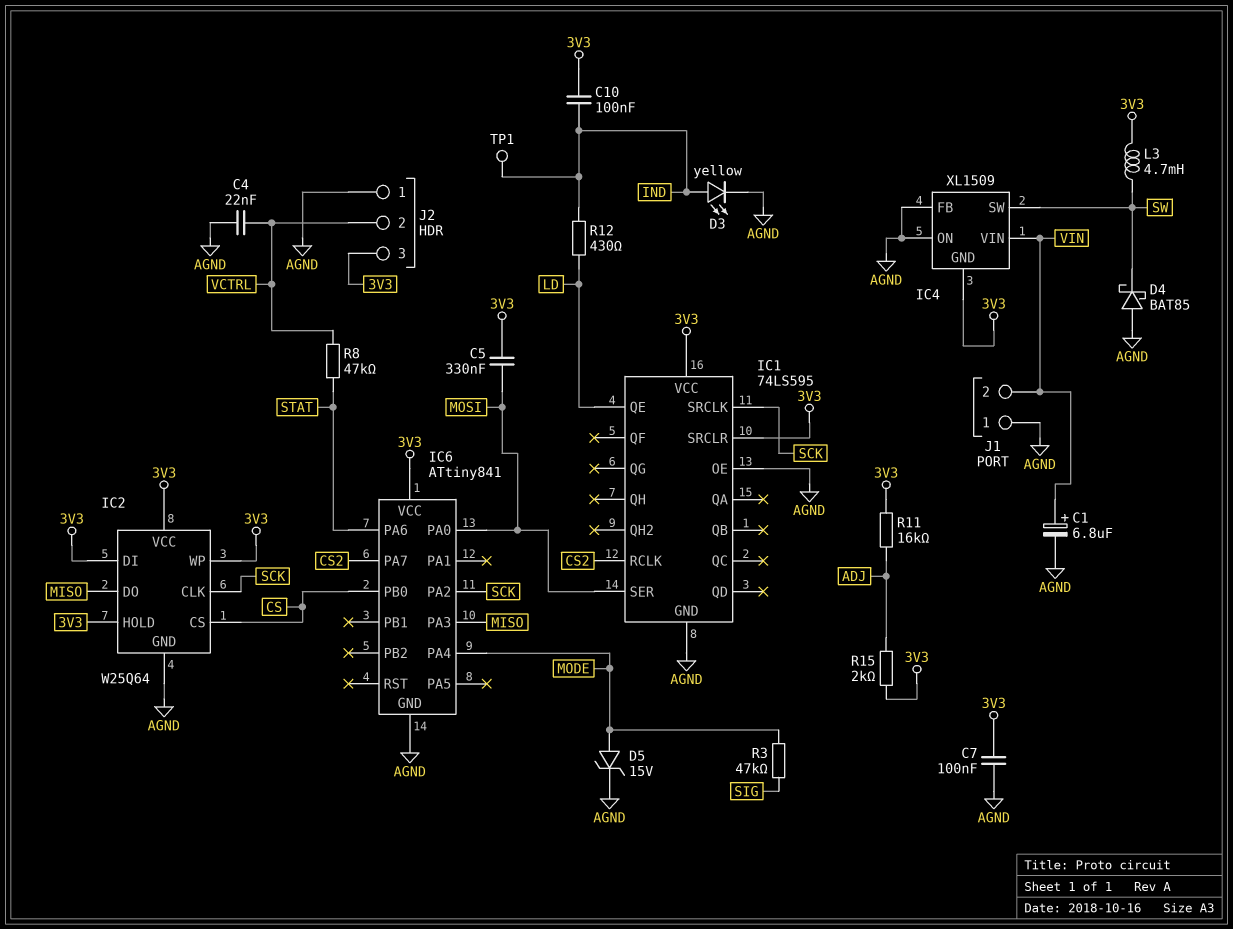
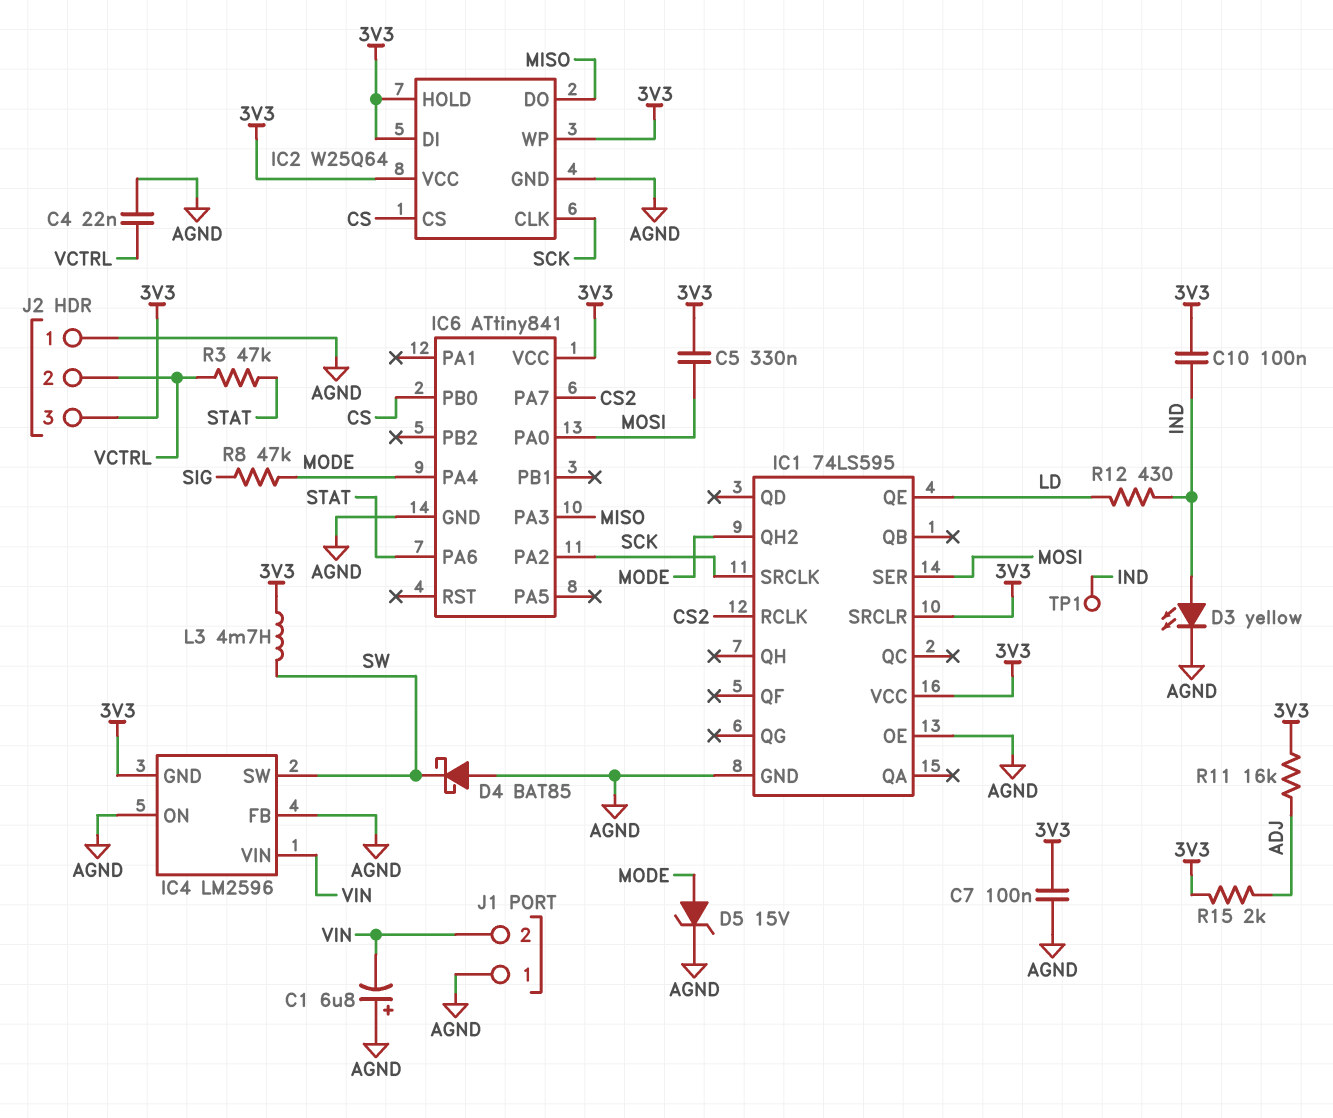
C1: 6.8uF (plus VIN, minus AGND) -> 6.8uF (plus AGND, minus VIN)
IC1 pin QH2: none -> MODE
IC4: XL1509 -> LM2596
R3: 47k (MODE, SIG) -> 47k (STAT, VCTRL)
R8: 47k (STAT, VCTRL) -> 47k (MODE, SIG)

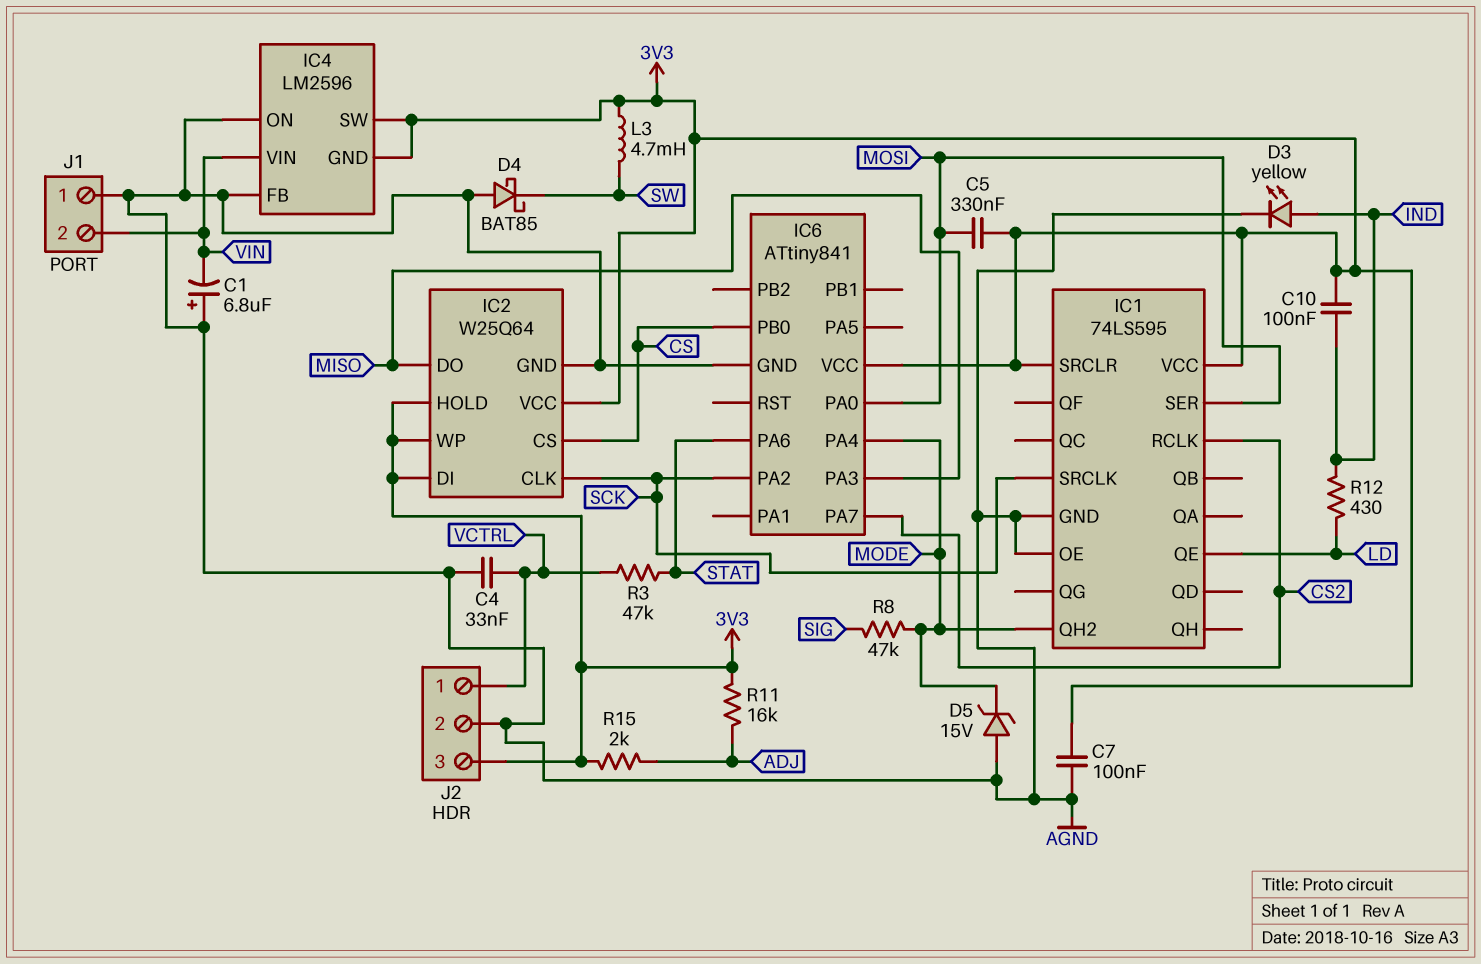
C4: 22nF (AGND, VCTRL) -> 33nF (AGND, VCTRL)
D5: zener 15V (A MODE, K AGND) -> zener 15V (A AGND, K MODE)
IC4 pin SW: SW -> 3V3
J2 pin 1: AGND -> VCTRL
J2 pin 2: VCTRL -> AGND
TP1: test point (IND) -> none

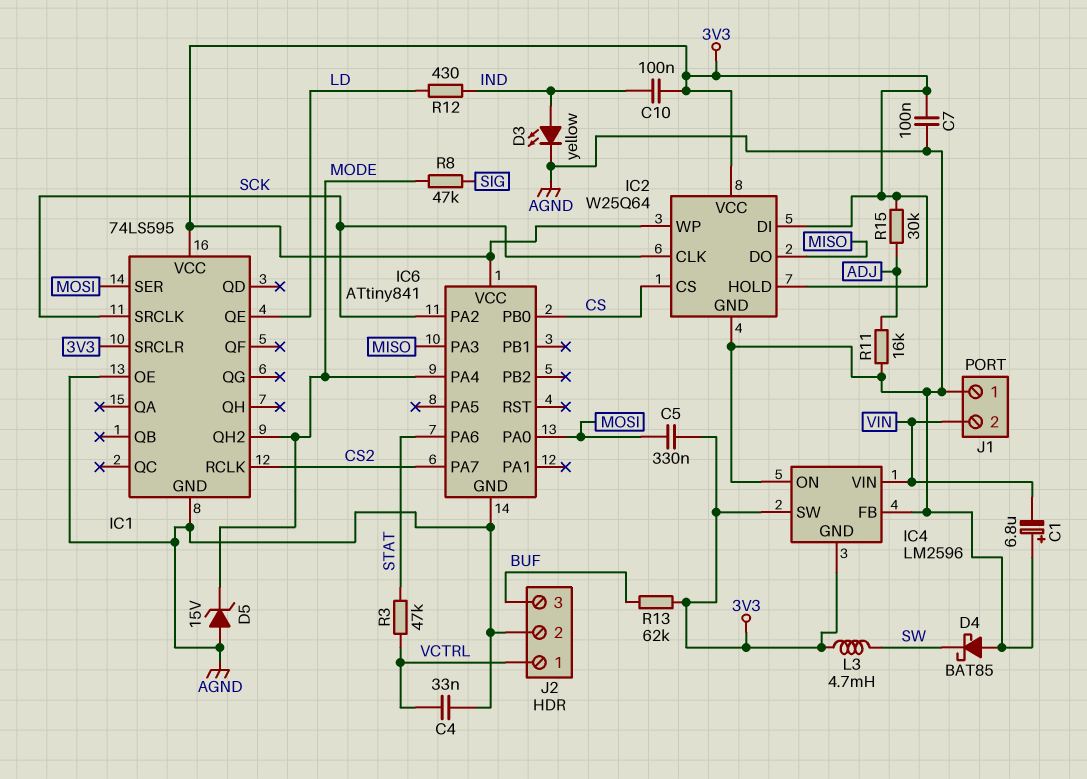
J2 pin 3: 3V3 -> BUF
R11: 16k (3V3, ADJ) -> 16k (ADJ, AGND)
R13: none -> 62k (3V3, BUF)
R15: 2k (3V3, ADJ) -> 30k (3V3, ADJ)

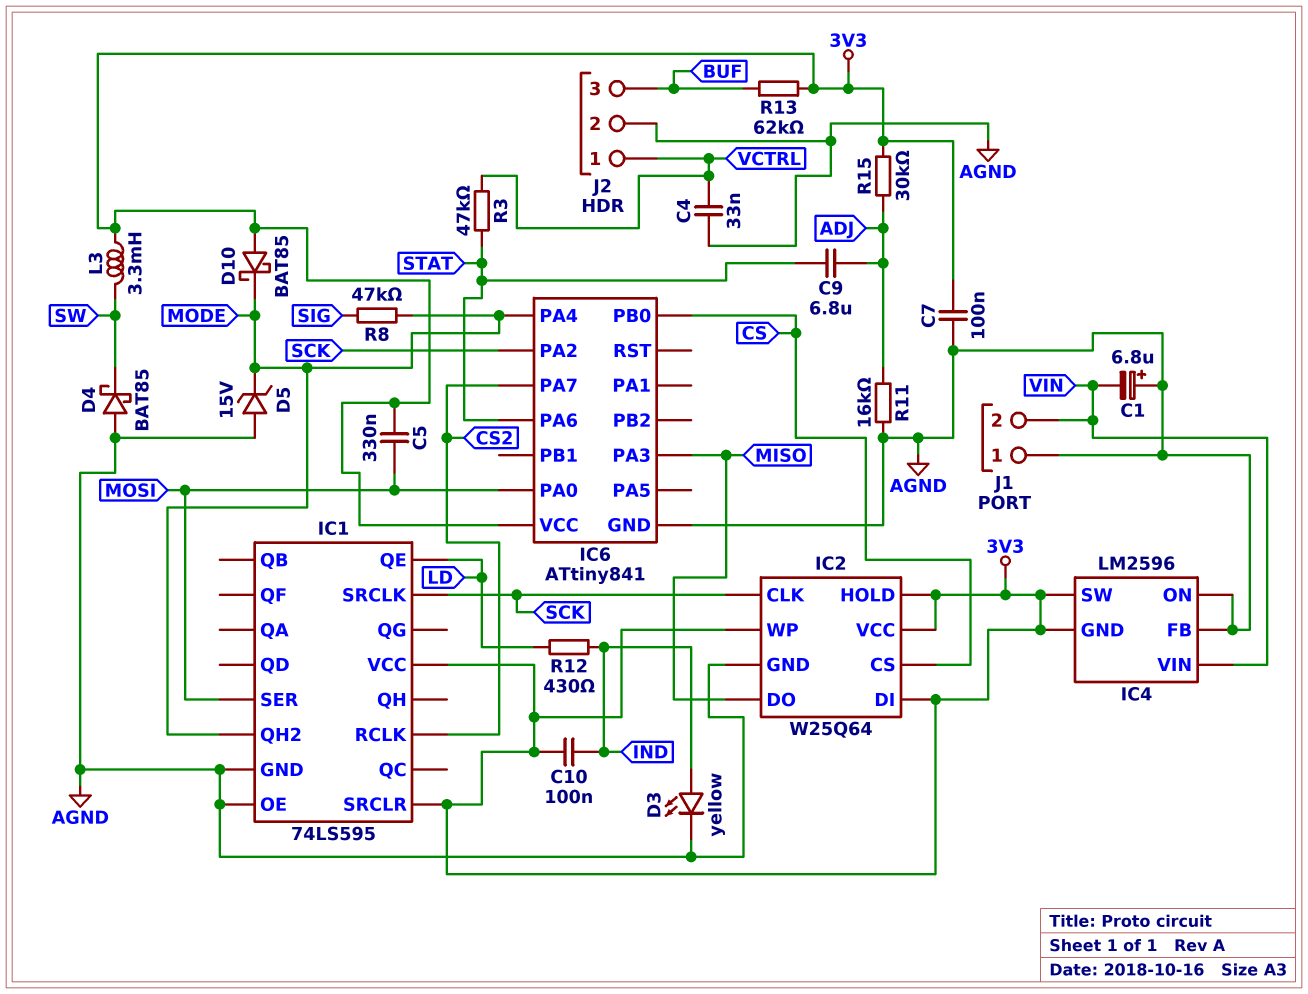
C9: none -> 6.8uF (ADJ, STAT)
D10: none -> schottky BAT85 (A 3V3, K MODE)
L3: 4.7mH (3V3, SW) -> 3.3mH (3V3, SW)

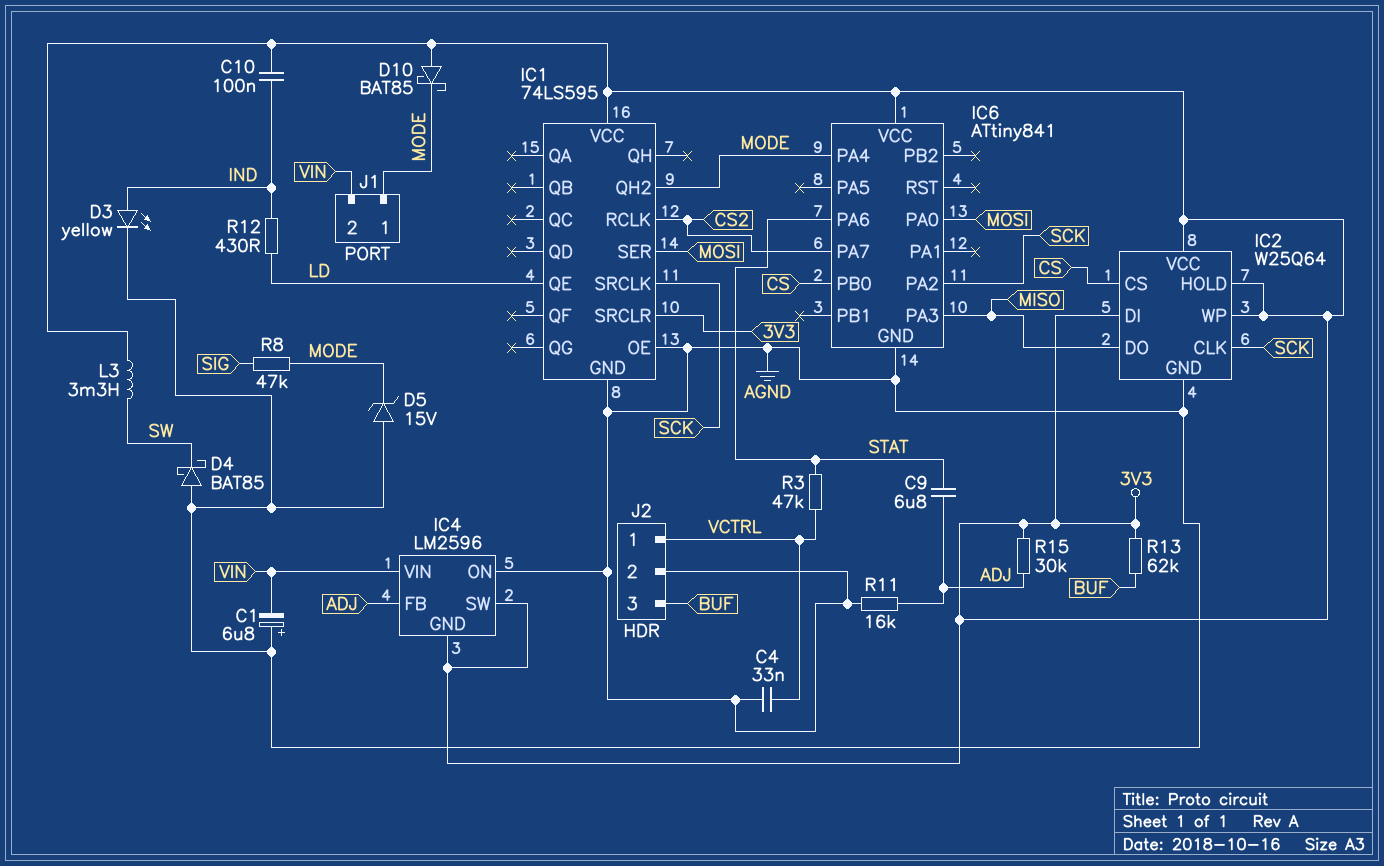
C5: 330nF (3V3, MOSI) -> none
C7: 100nF (3V3, AGND) -> none
IC4 pin FB: AGND -> ADJ
J1 pin 1: AGND -> MODE

